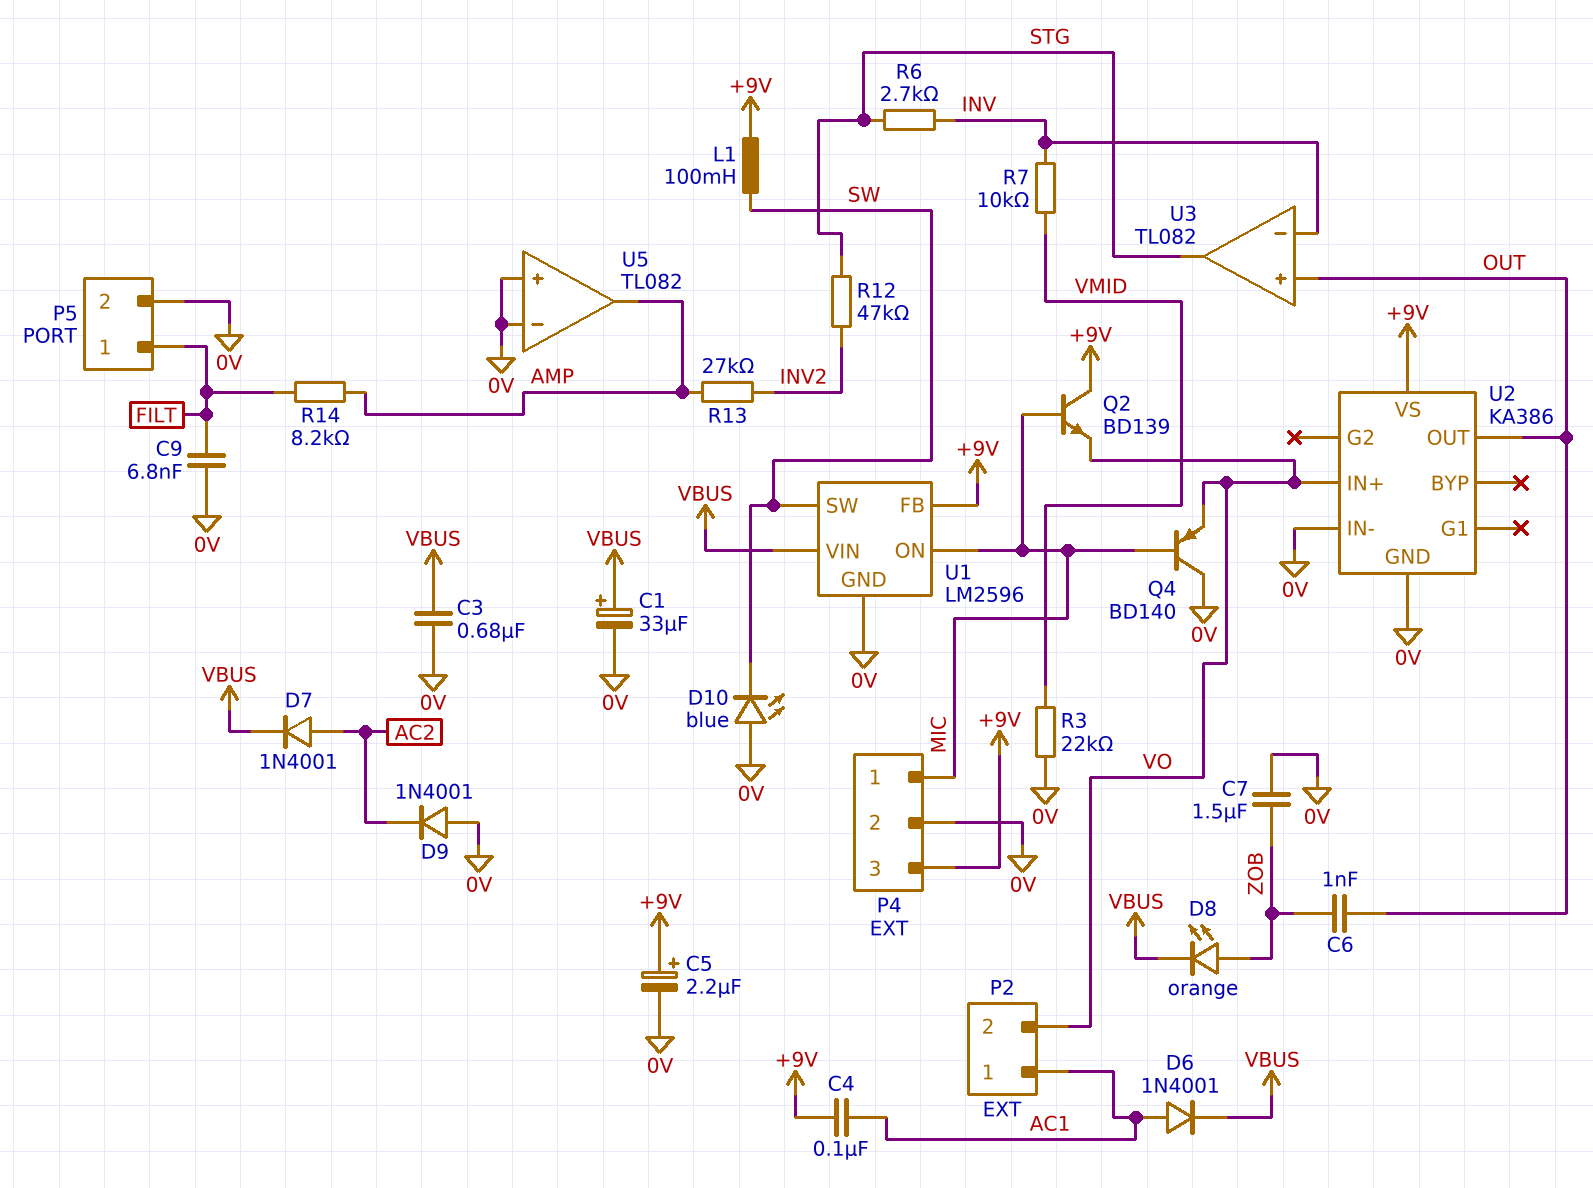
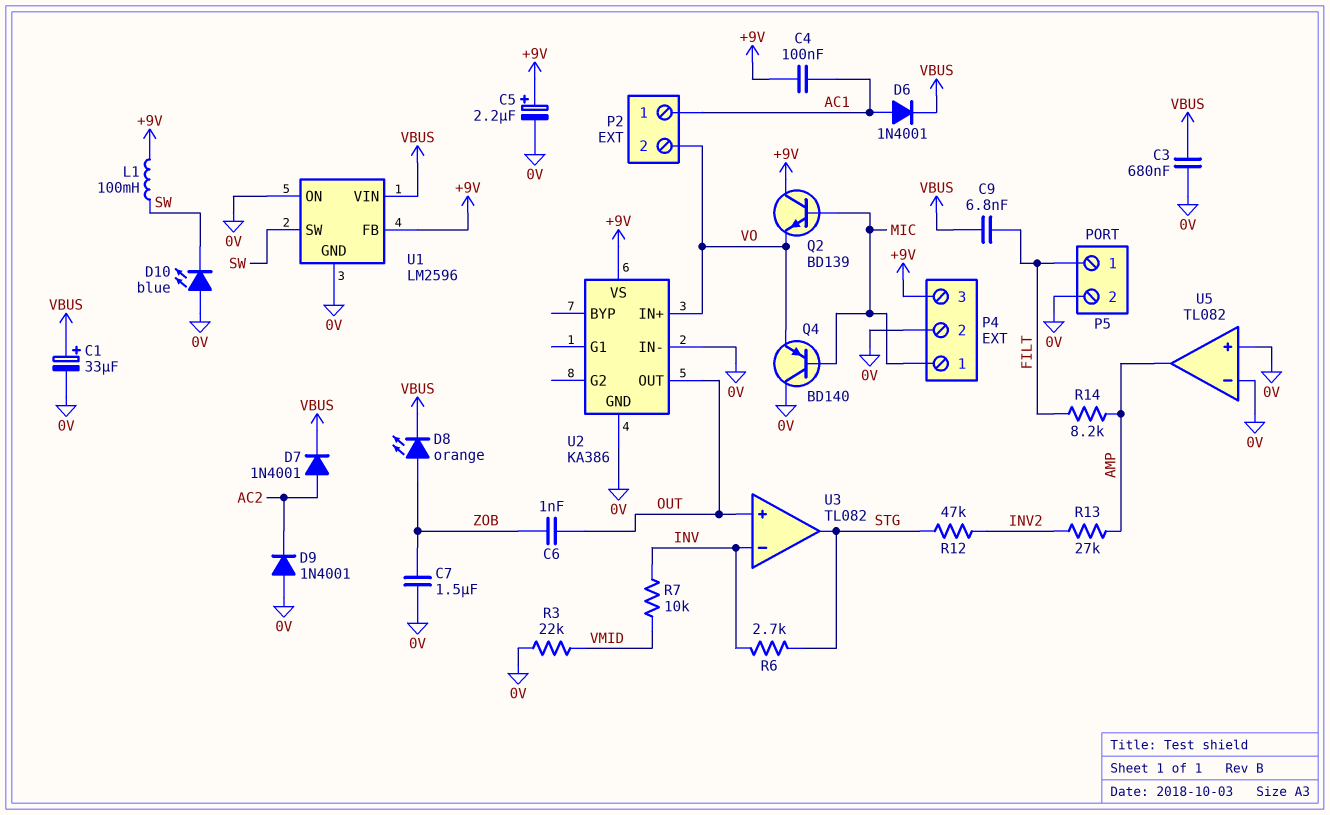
C9: 6.8nF (0V, FILT) -> 6.8nF (FILT, VBUS)
U1 pin ON: MIC -> 0V

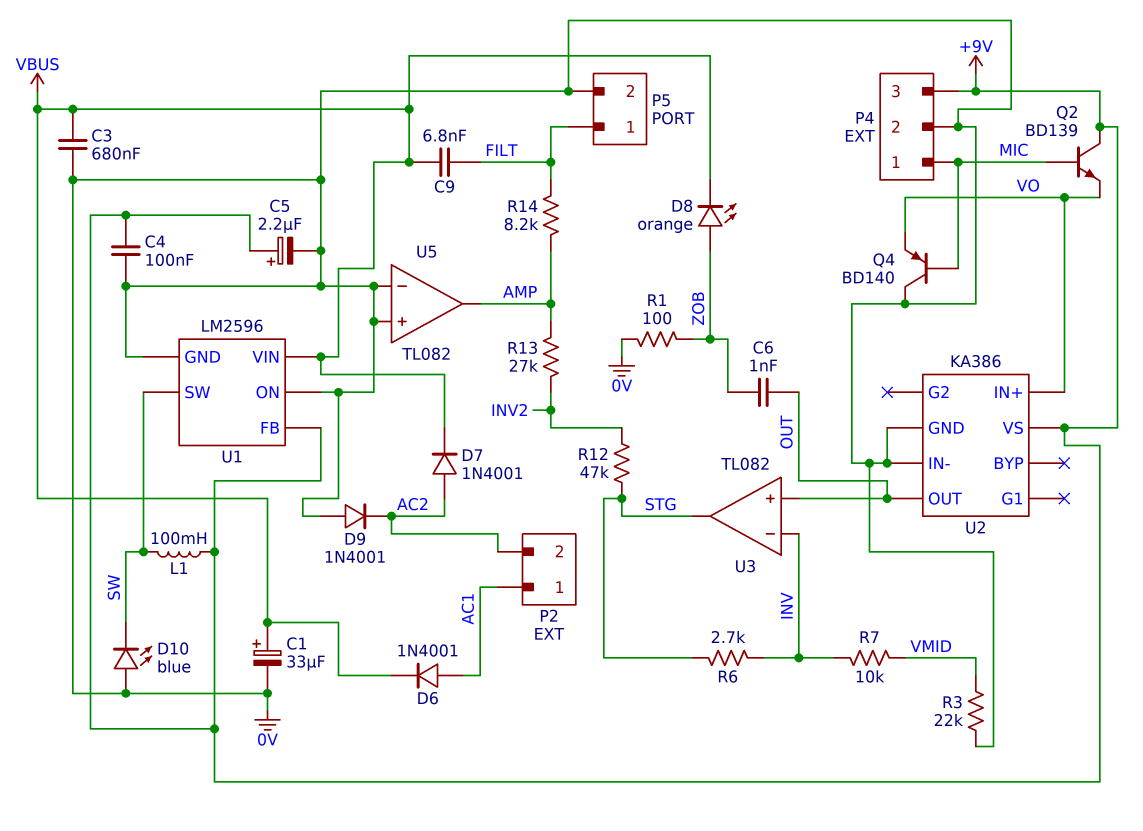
C4: 100nF (+9V, AC1) -> 100nF (+9V, 0V)
C7: 1.5uF (0V, ZOB) -> none
P2 pin 2: VO -> AC2
R1: none -> 100 (0V, ZOB)

